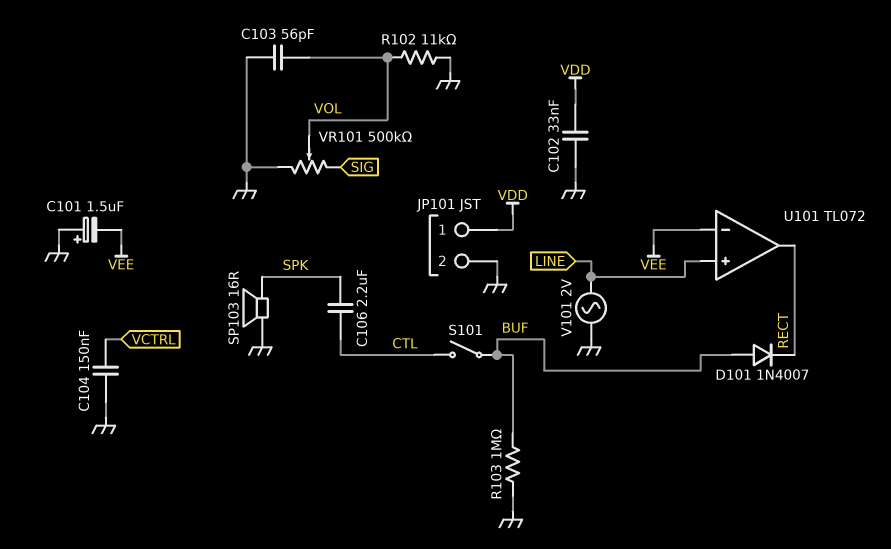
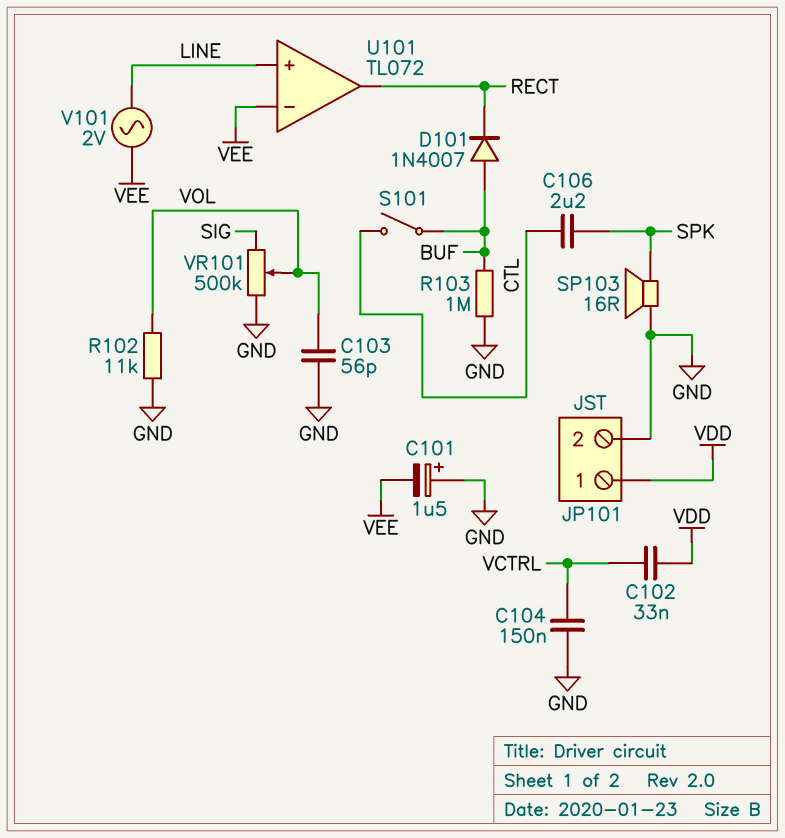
C102: 33nF (GND, VDD) -> 33nF (VCTRL, VDD)
V101: AC 2V (GND, LINE) -> AC 2V (LINE, VEE)

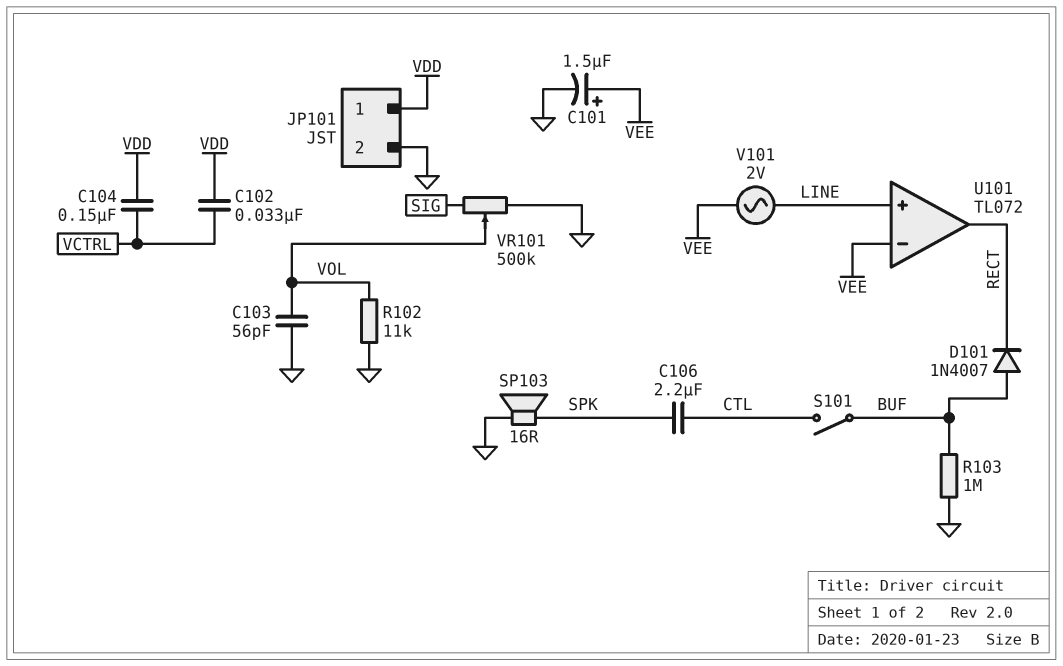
C101: 1.5uF (plus GND, minus VEE) -> 1.5uF (plus VEE, minus GND)
C104: 150nF (GND, VCTRL) -> 150nF (VCTRL, VDD)

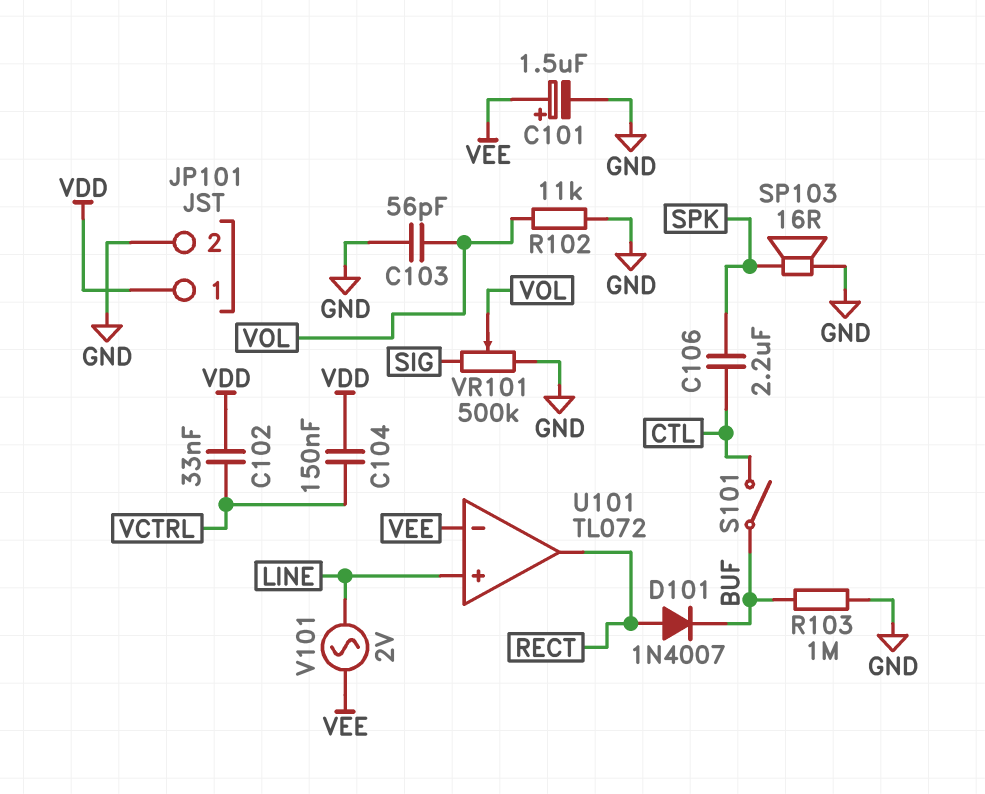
D101: diode 1N4007 (A BUF, K RECT) -> diode 1N4007 (A RECT, K BUF)

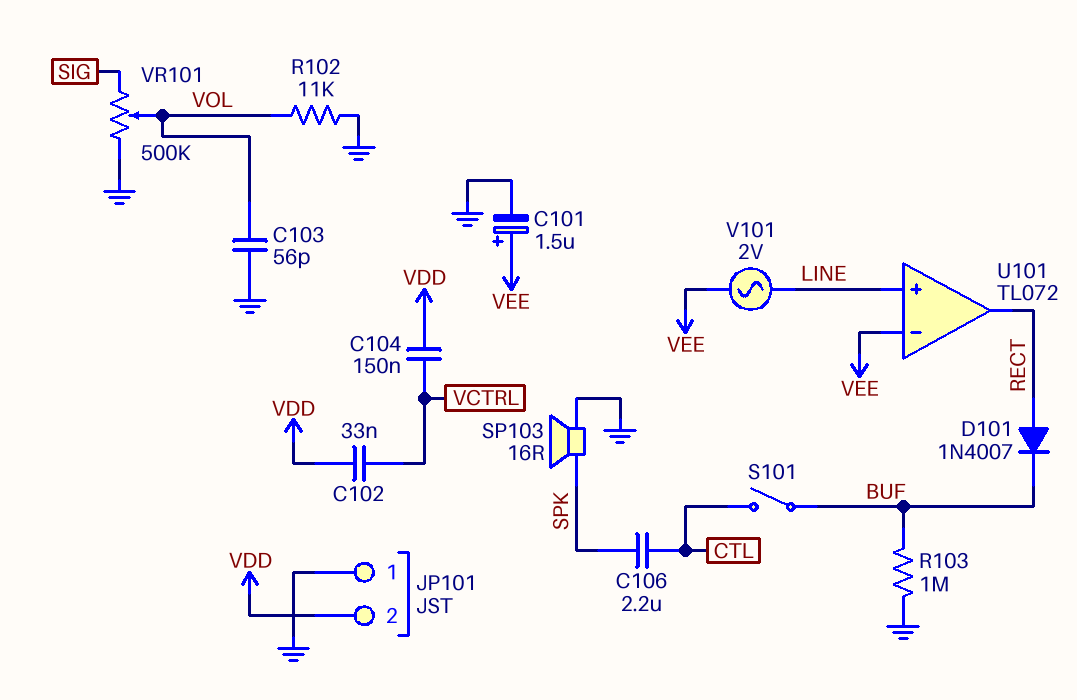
JP101 pin 1: VDD -> GND
JP101 pin 2: GND -> VDD

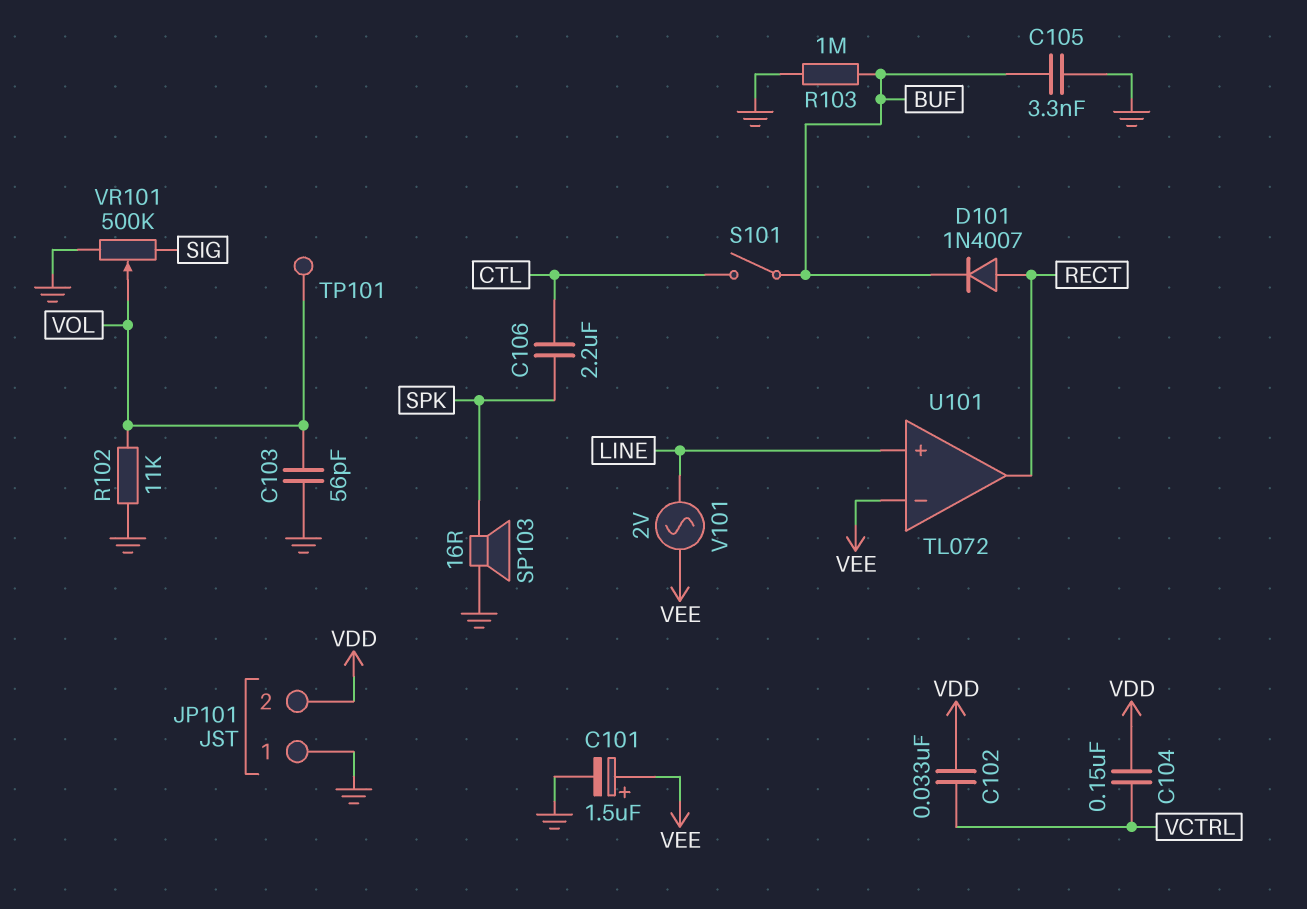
C105: none -> 3.3nF (BUF, GND)
TP101: none -> test point (VOL)

